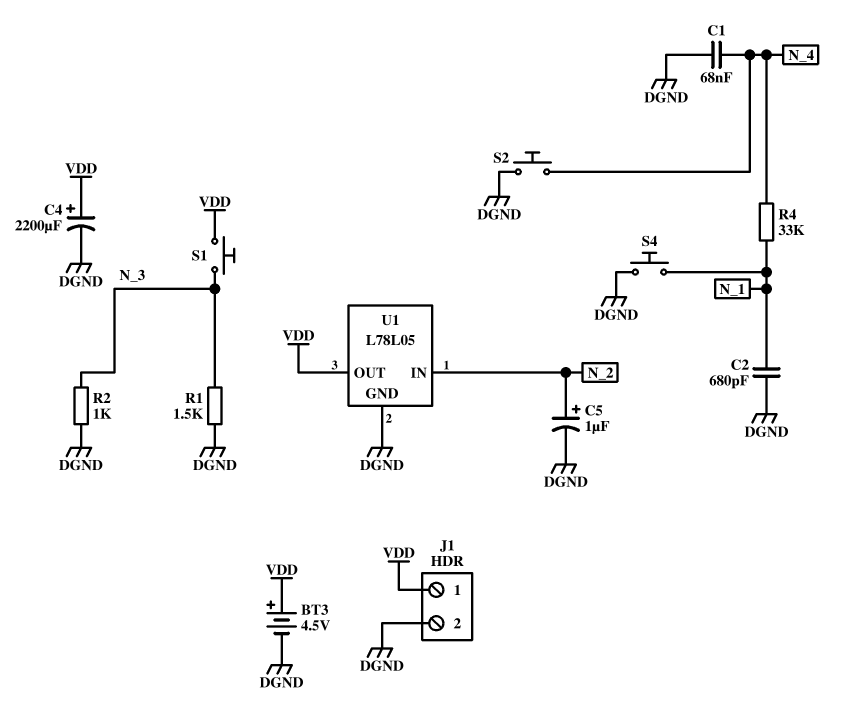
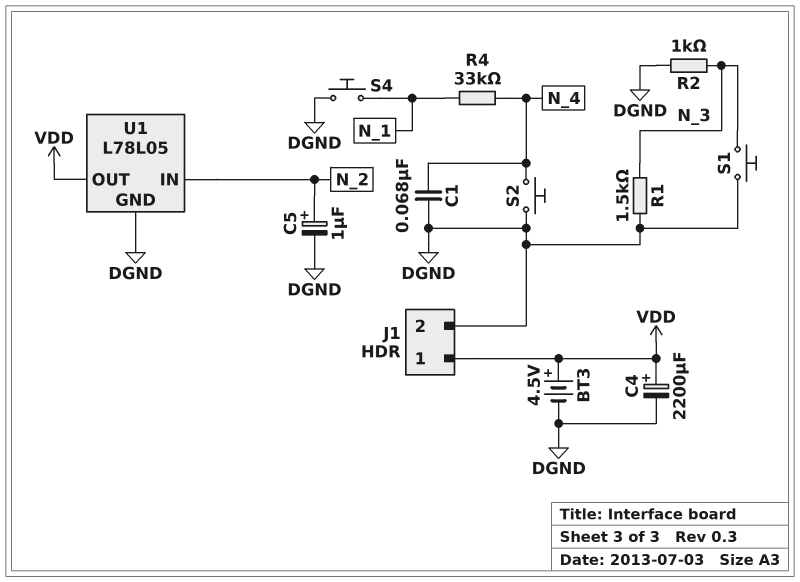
C2: 680pF (DGND, N_1) -> none
S1: button (N_3, VDD) -> button (DGND, N_3)

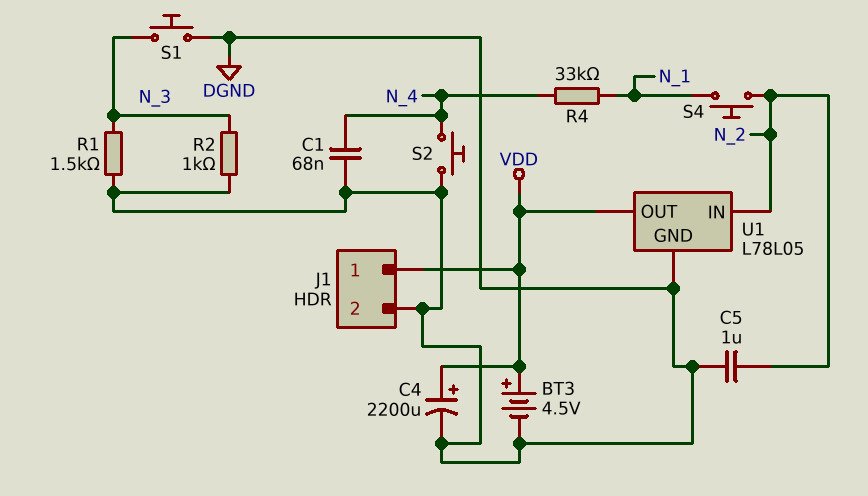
C5: 1uF (plus N_2, minus DGND) -> 1uF (DGND, N_2)
S4: button (DGND, N_1) -> button (N_1, N_2)

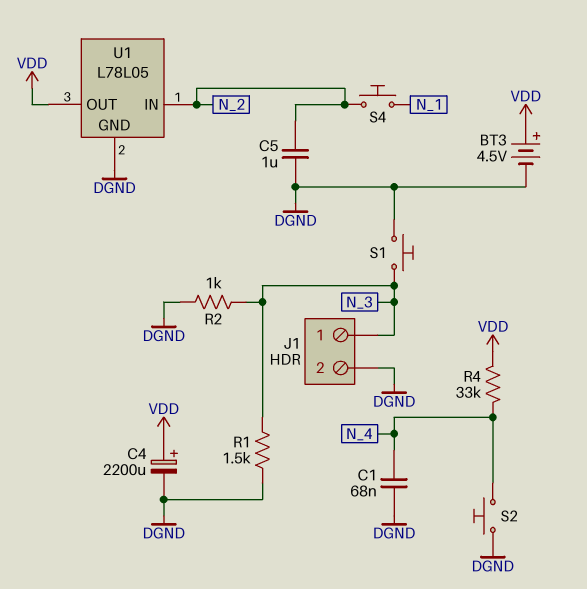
J1 pin 1: VDD -> N_3
R4: 33k (N_1, N_4) -> 33k (N_4, VDD)

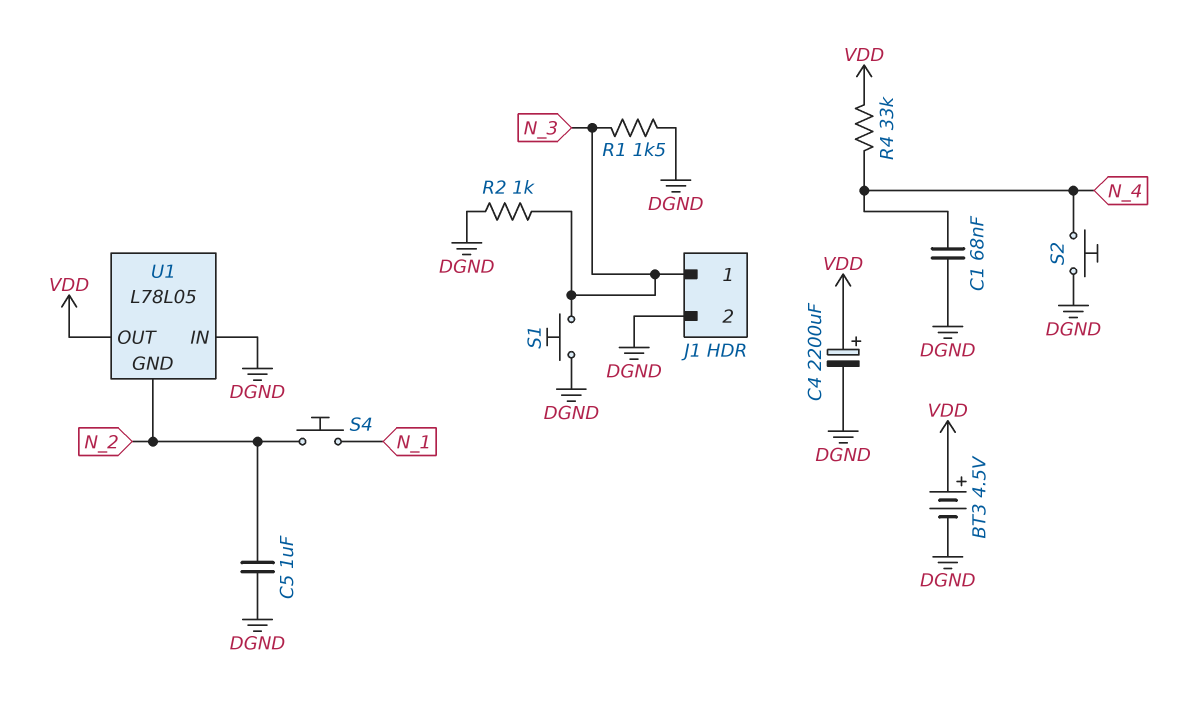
U1 pin GND: DGND -> N_2
U1 pin IN: N_2 -> DGND

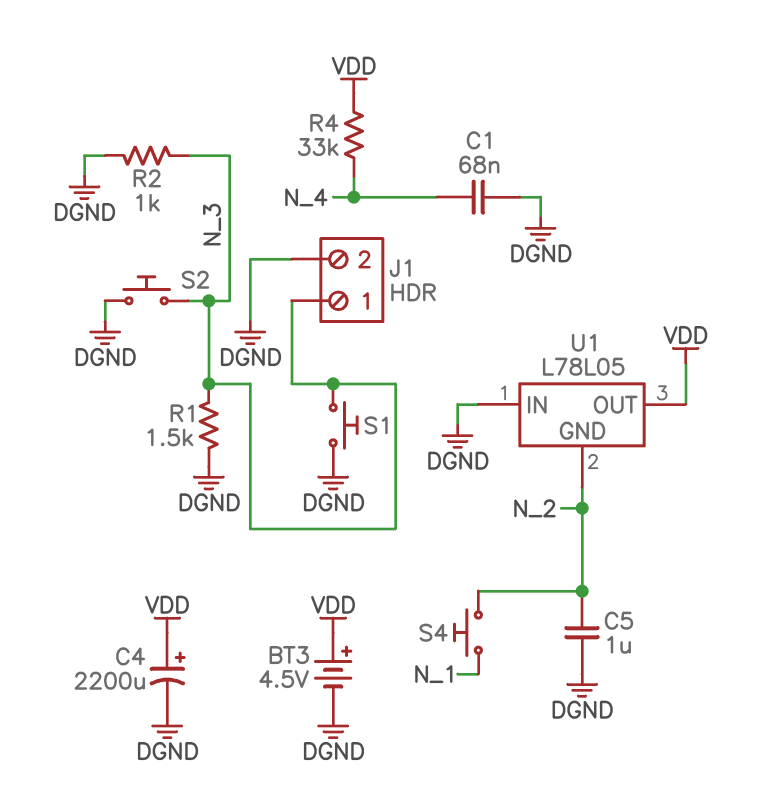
S2: button (DGND, N_4) -> button (DGND, N_3)

